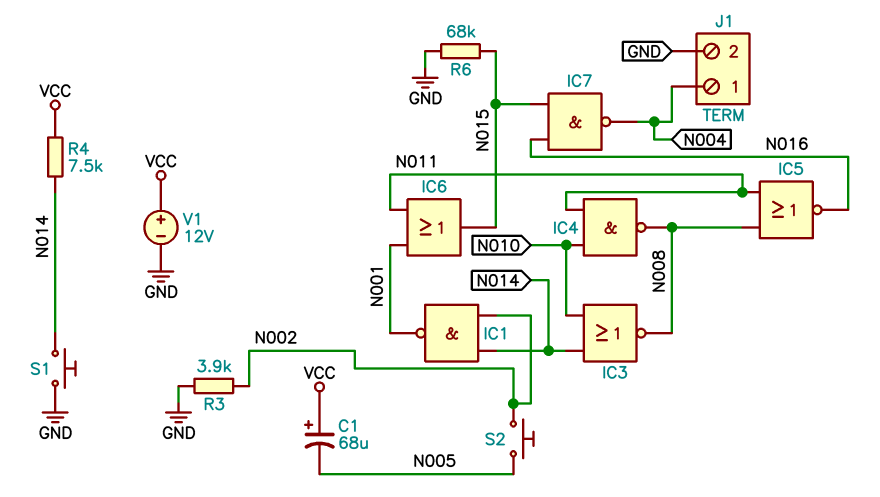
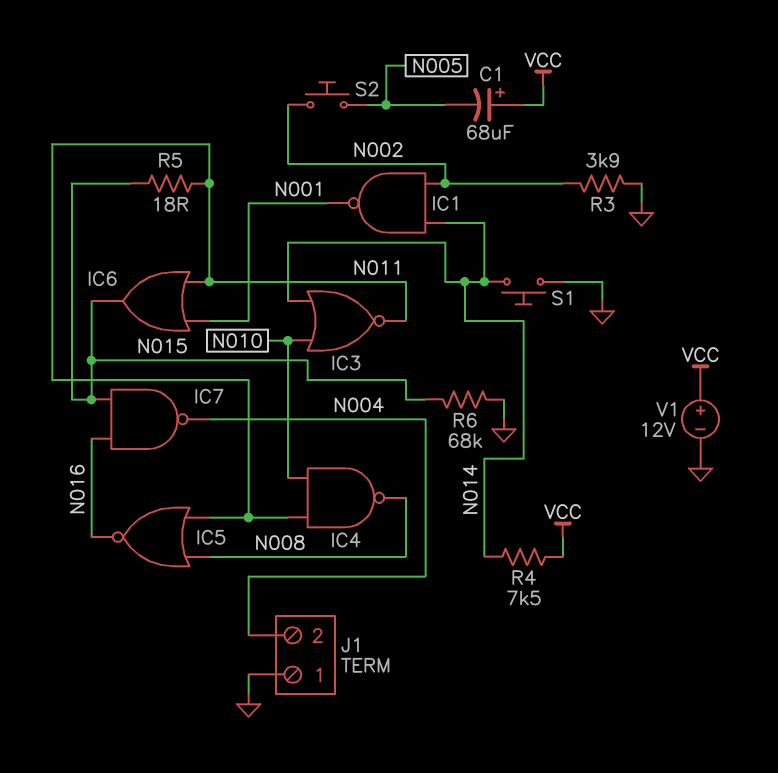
IC3: NOR (in N010, in N014, out N008) -> NOR (in N010, in N014, out N011)
J1 pin 1: N004 -> GND
J1 pin 2: GND -> N004
R5: none -> 18 (N011, N015)

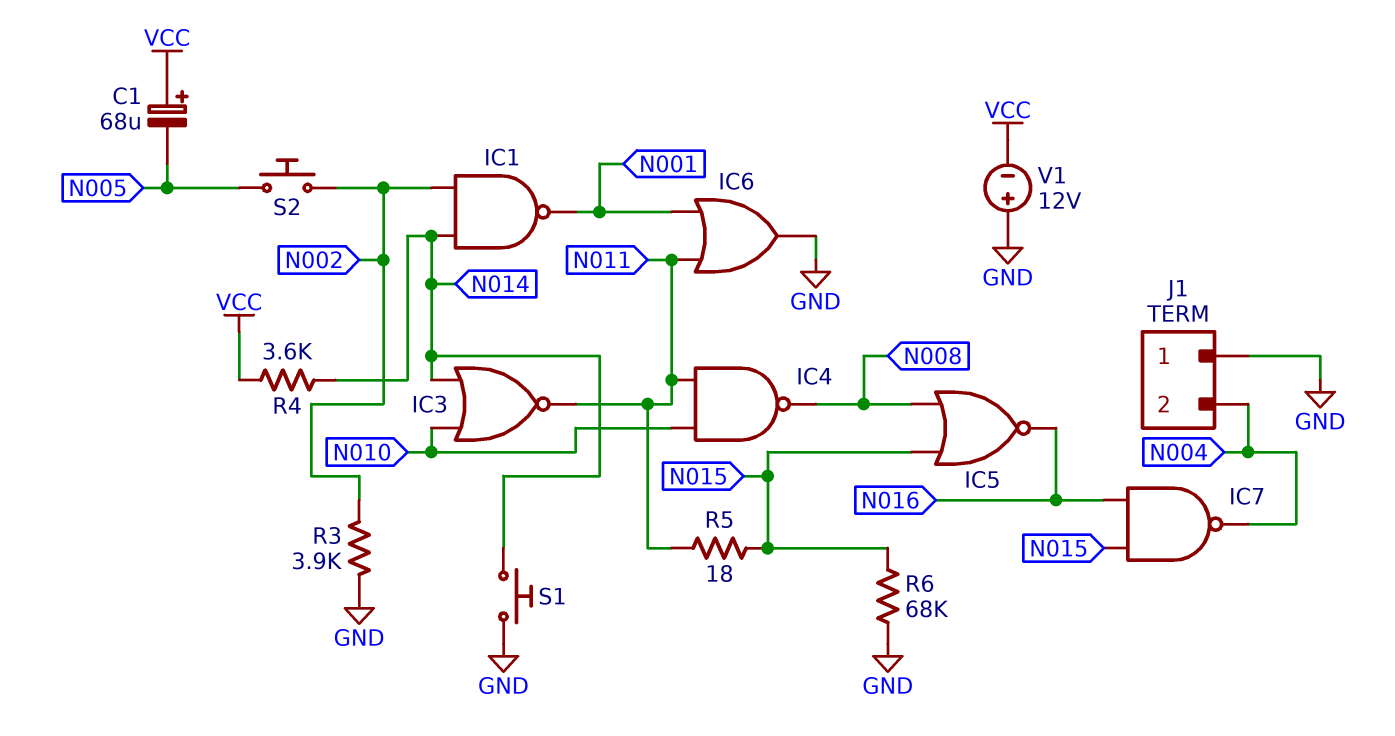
IC5: NOR (in N008, in N011, out N016) -> NOR (in N008, in N015, out N016)
IC6: OR (in N001, in N011, out N015) -> OR (in N001, in N011, out GND)
R4: 7.5k (N014, VCC) -> 3.6k (N014, VCC)
V1: 12V (plus VCC, minus GND) -> 12V (plus GND, minus VCC)

